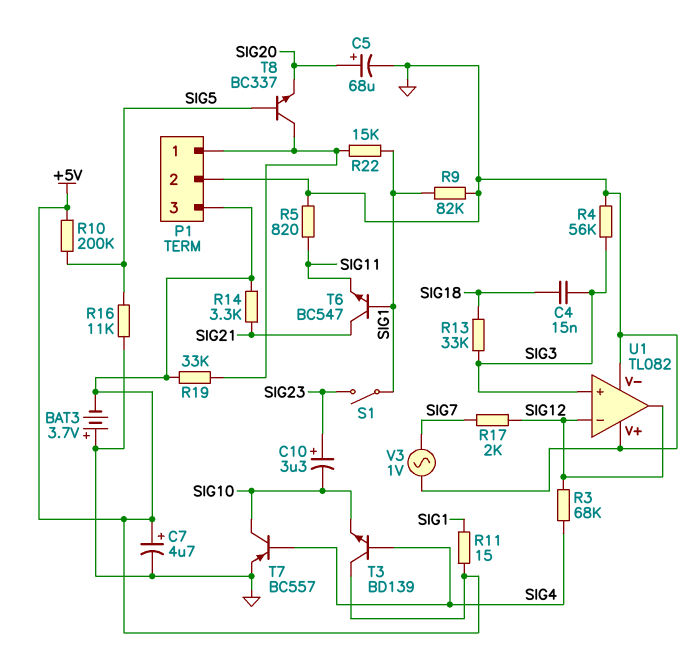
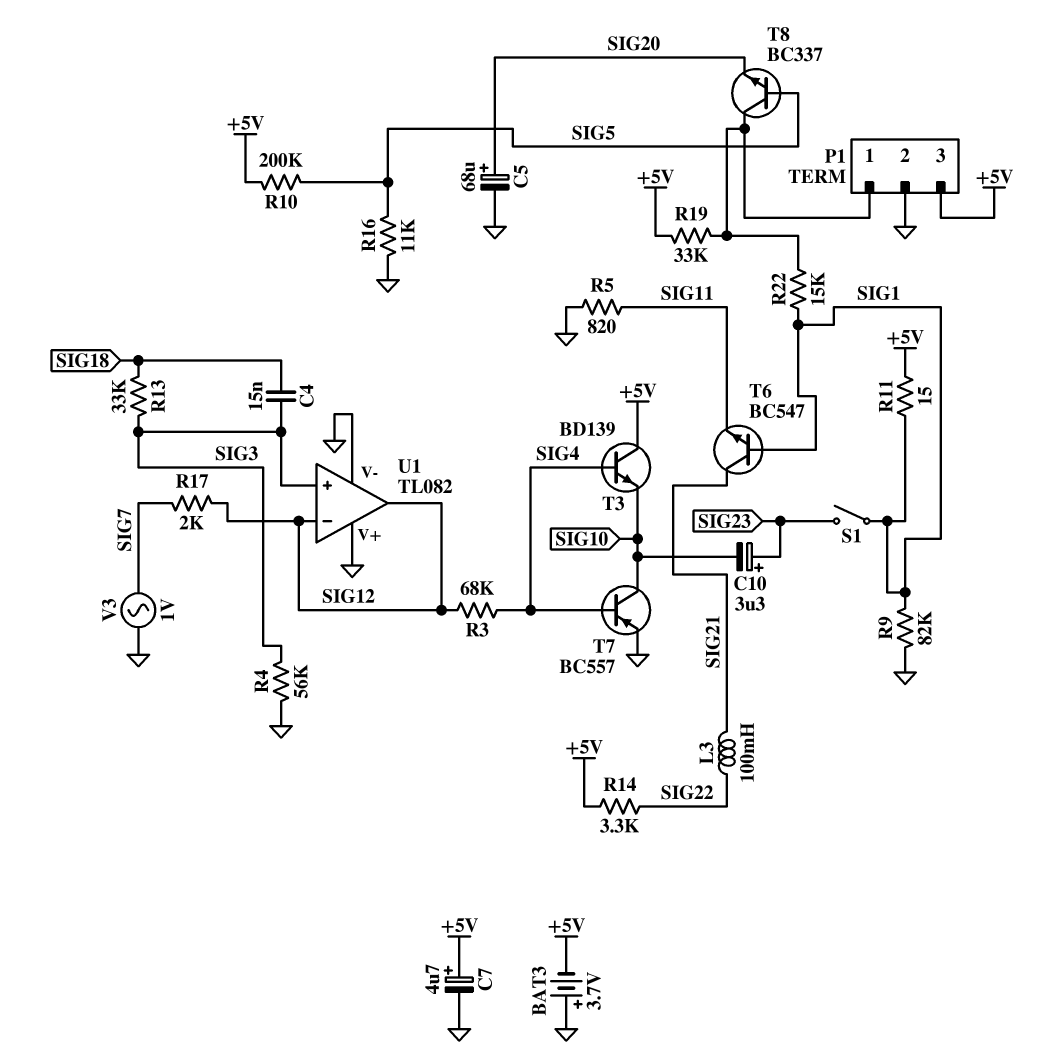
L3: none -> 100mH (SIG21, SIG22)
R14: 3.3k (+5V, SIG21) -> 3.3k (+5V, SIG22)

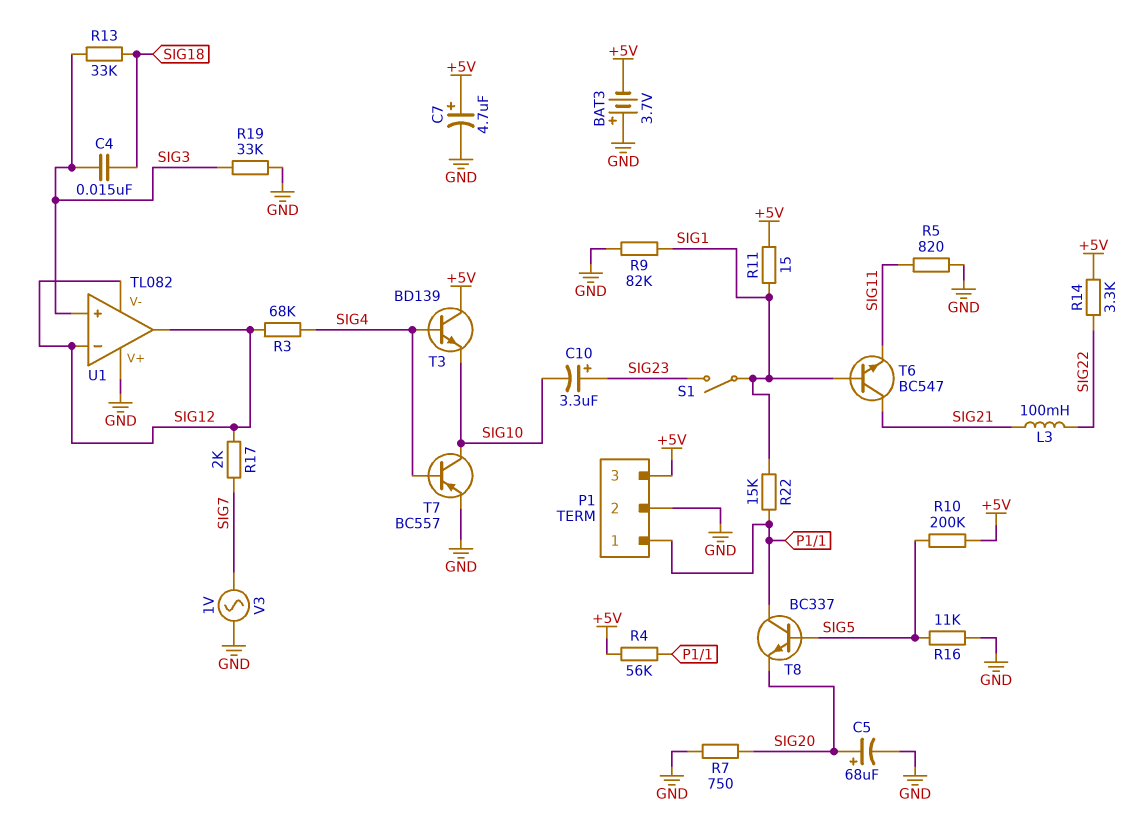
R4: 56k (GND, SIG3) -> 56k (+5V, P1/1)
R7: none -> 750 (GND, SIG20)
R19: 33k (+5V, P1/1) -> 33k (GND, SIG3)
U1 pin V-: GND -> SIG12

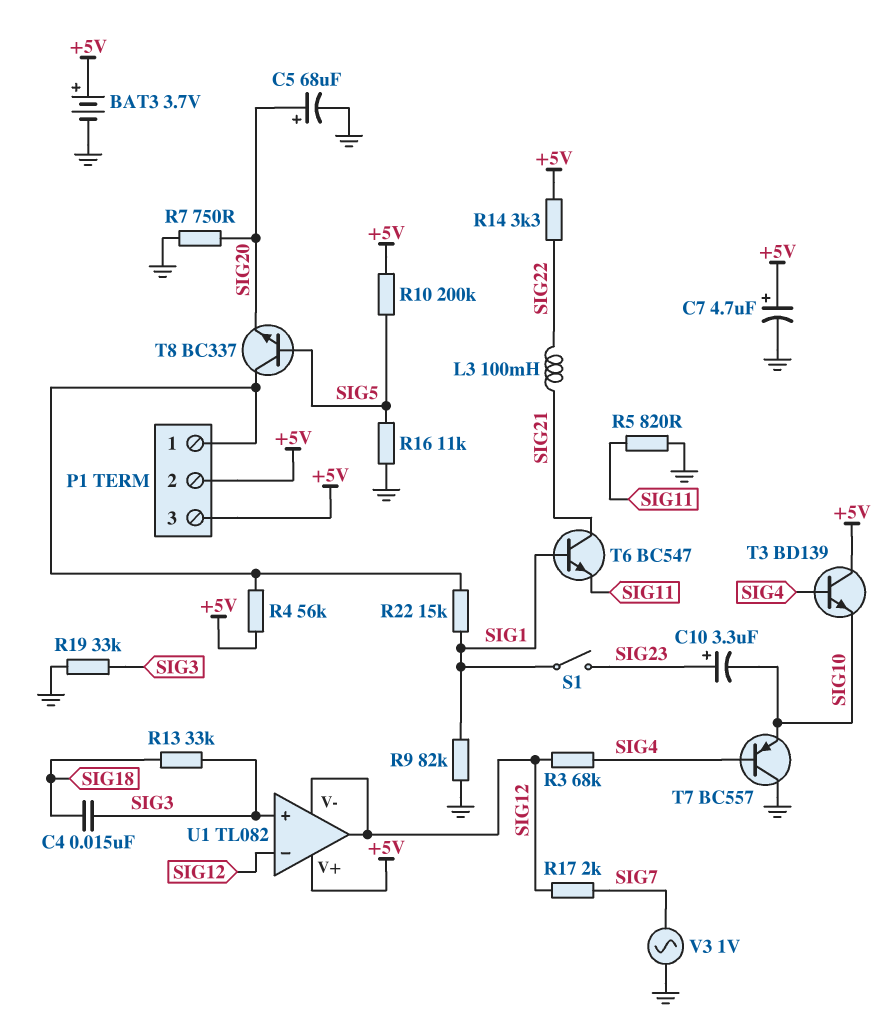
BAT3: 3.7V (plus GND, minus +5V) -> 3.7V (plus +5V, minus GND)
P1 pin 2: GND -> +5V
R11: 15 (+5V, SIG1) -> none
T7: PNP BC557 (B SIG4, C SIG10, E GND) -> PNP BC557 (B SIG4, C GND, E SIG10)
U1 pin V+: GND -> +5V

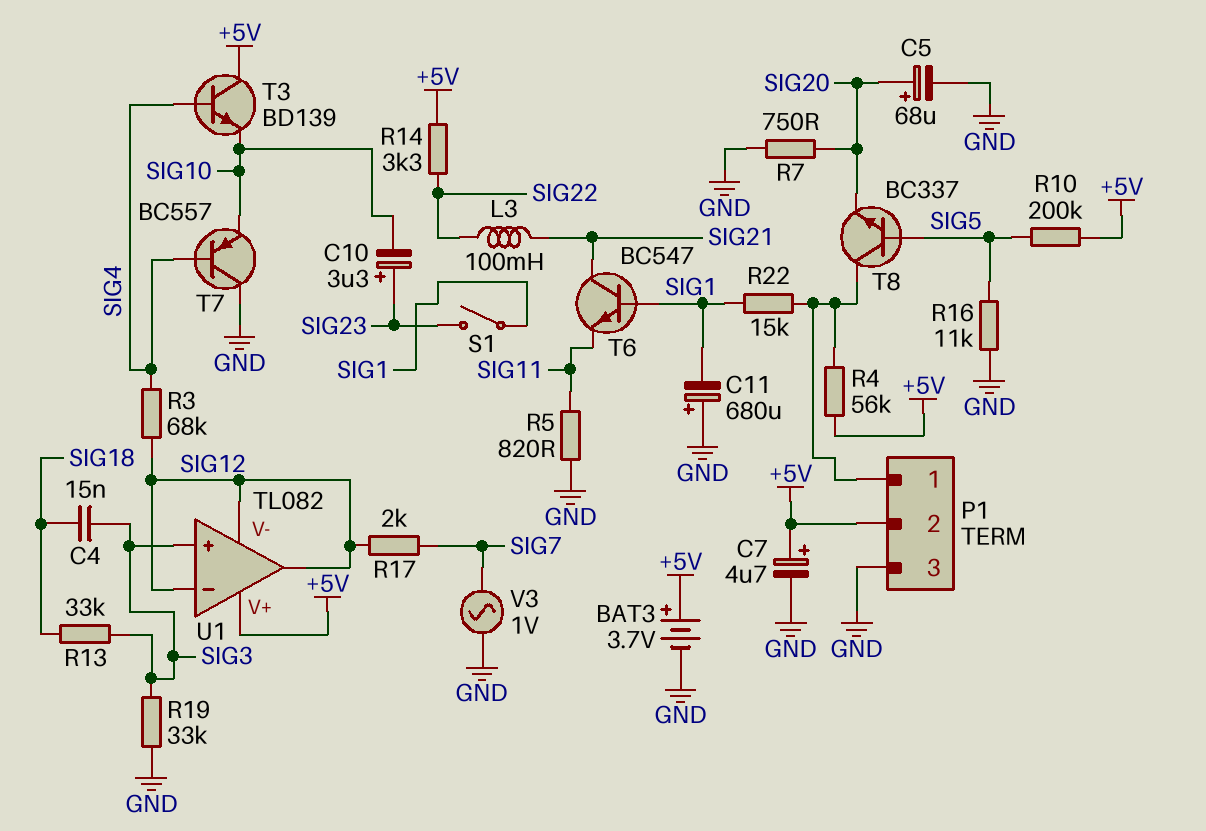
C11: none -> 680uF (plus GND, minus SIG1)
P1 pin 3: +5V -> GND
R9: 82k (GND, SIG1) -> none

